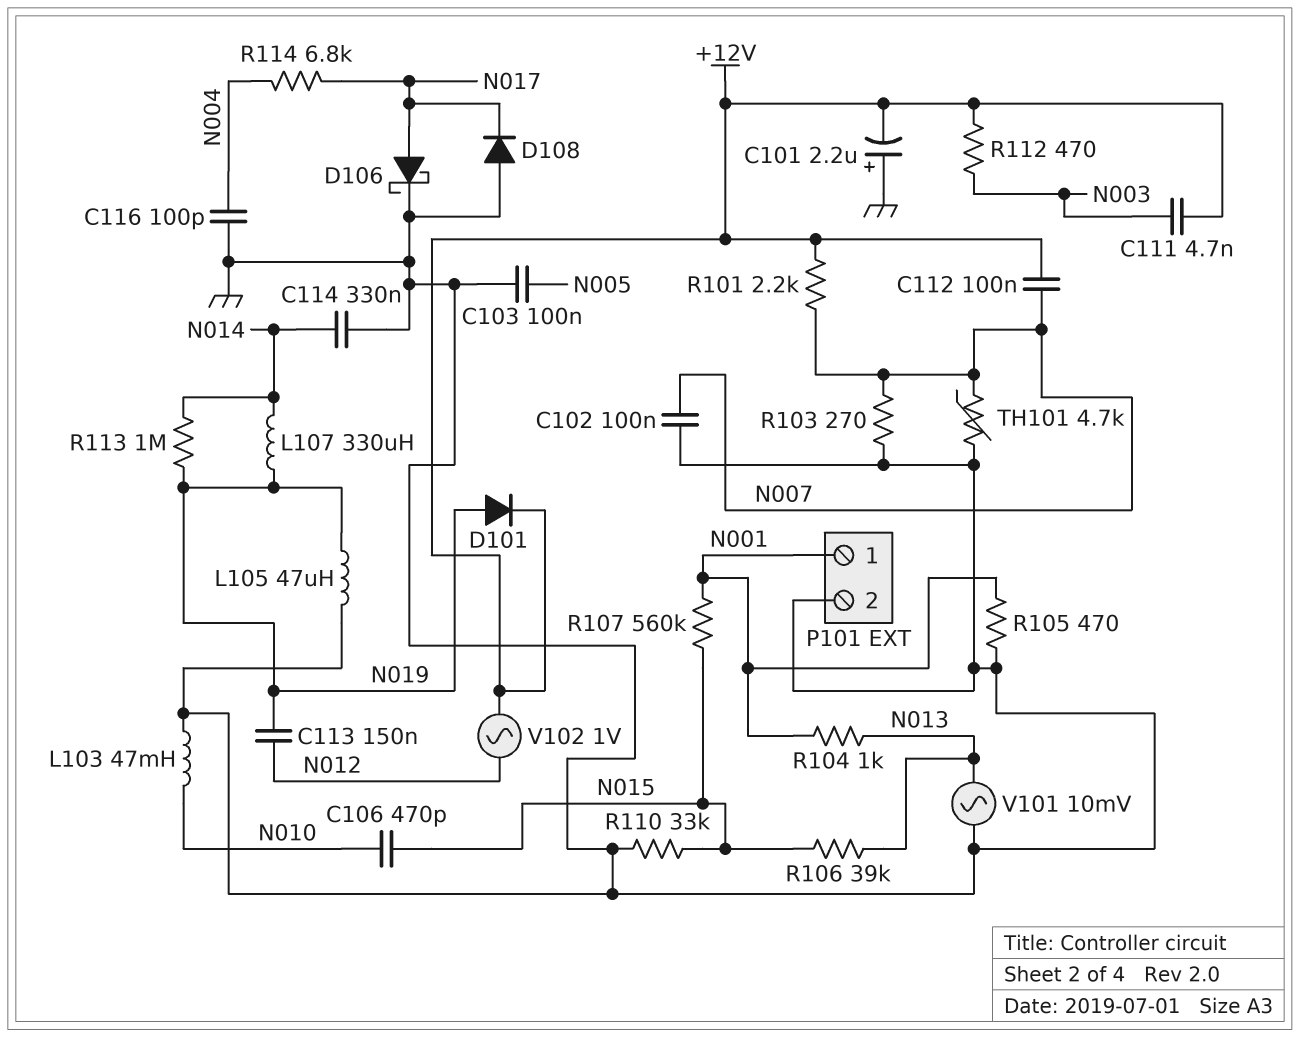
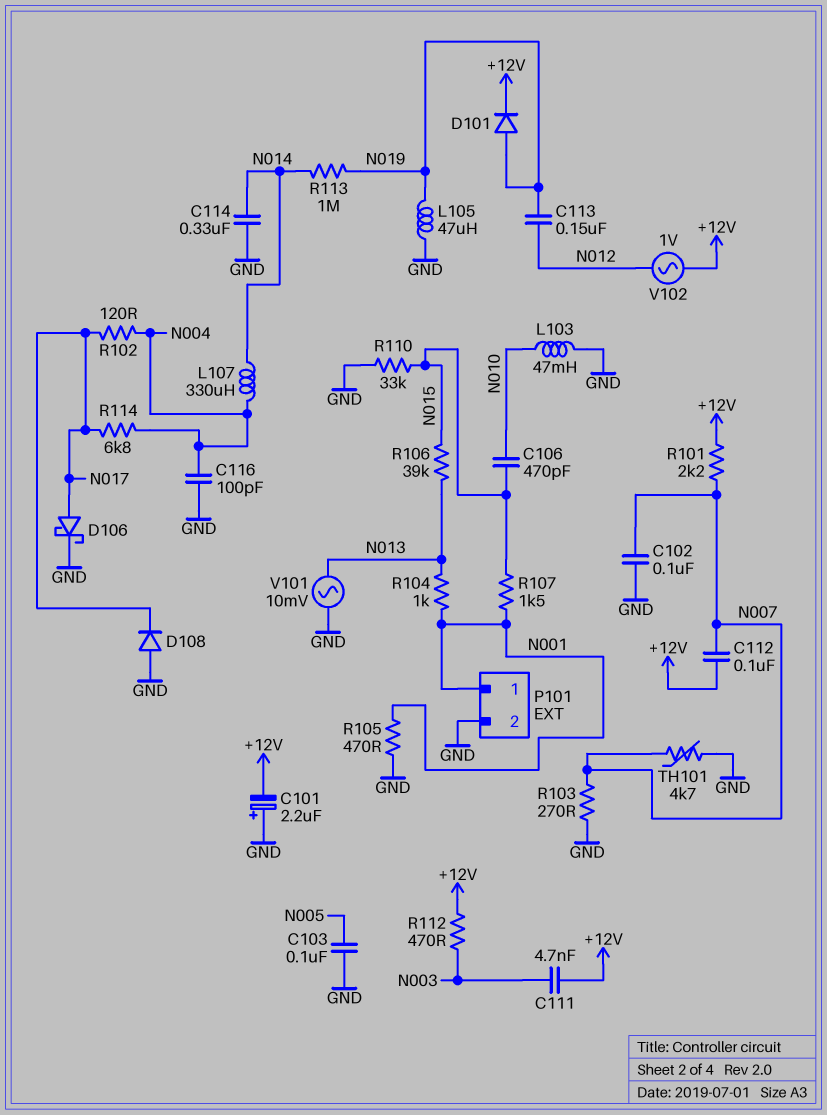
L107: 330uH (N014, N019) -> 330uH (N004, N014)
R102: none -> 120 (N004, N017)
R107: 560k (N001, N015) -> 1.5k (N001, N015)

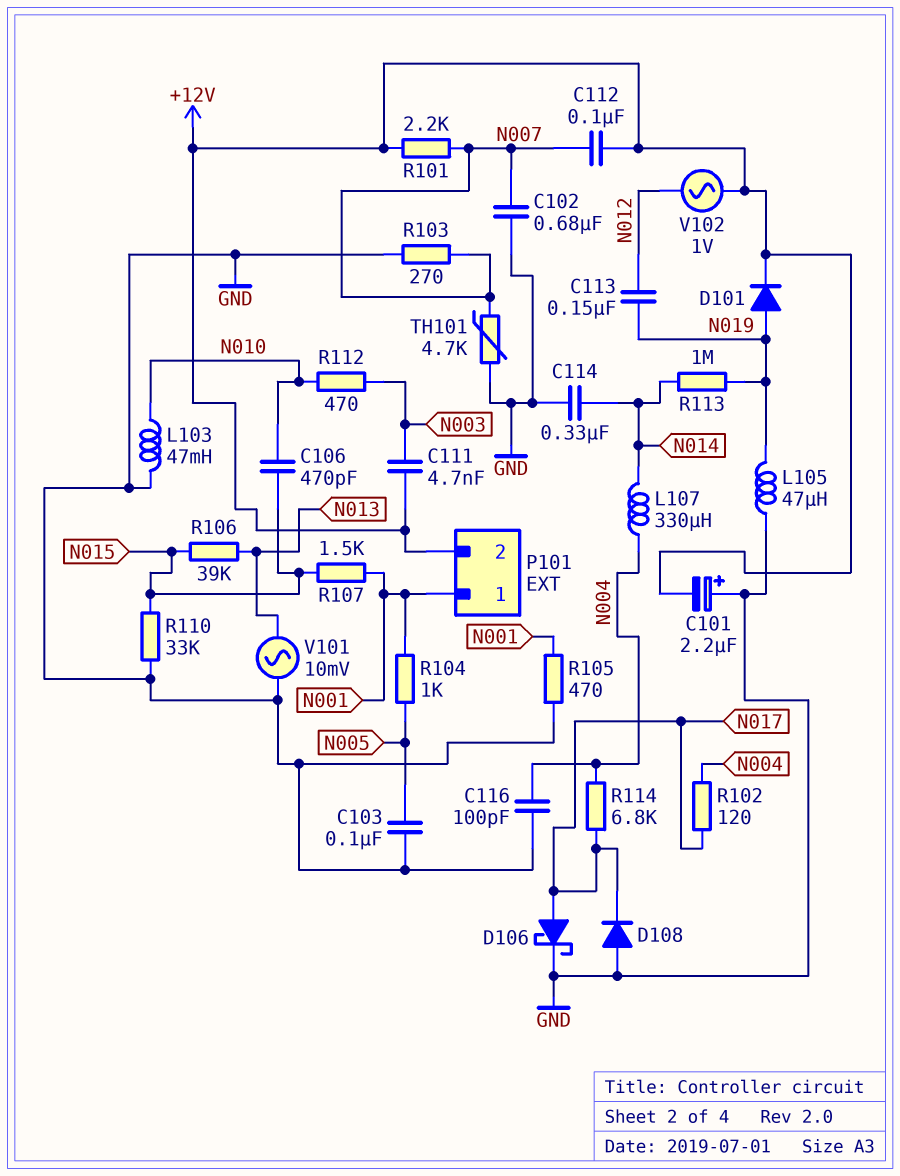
C102: 100nF (GND, N007) -> 680nF (GND, N007)
P101 pin 2: GND -> +12V
R104: 1k (N001, N013) -> 1k (N001, N005)
R112: 470 (+12V, N003) -> 470 (N003, N010)

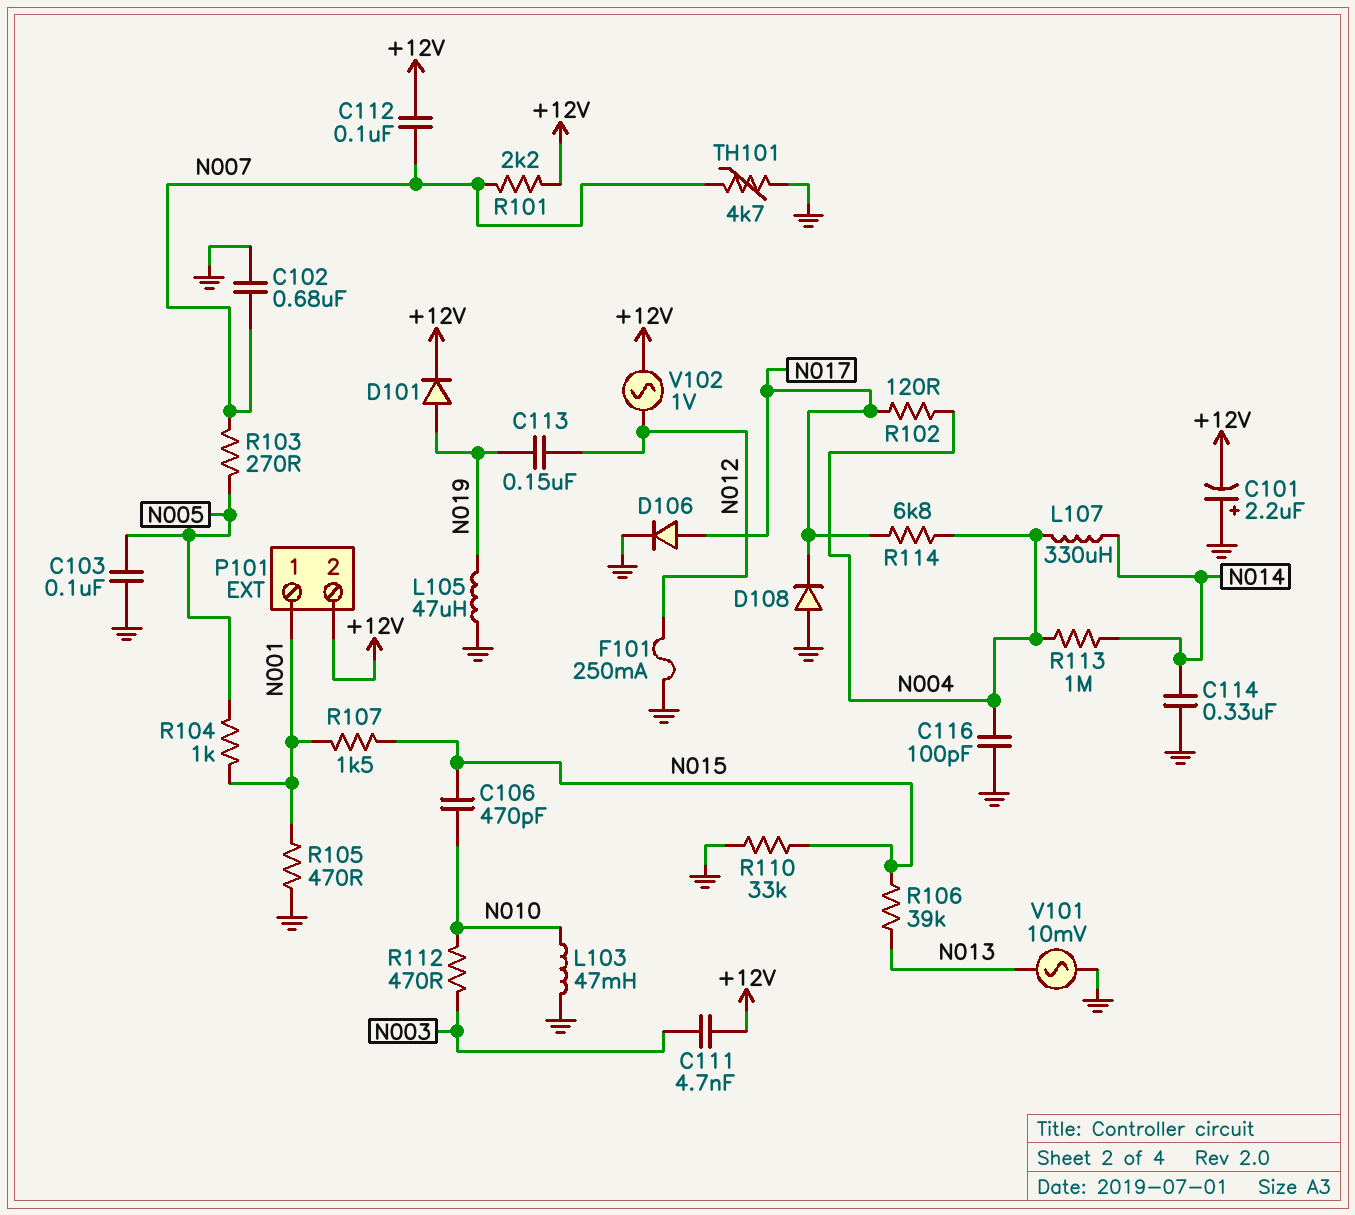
D106: schottky (A N017, K GND) -> diode (A N017, K GND)
F101: none -> 250mA (GND, N012)
R103: 270 (GND, N007) -> 270 (N005, N007)
R113: 1M (N014, N019) -> 1M (N004, N014)

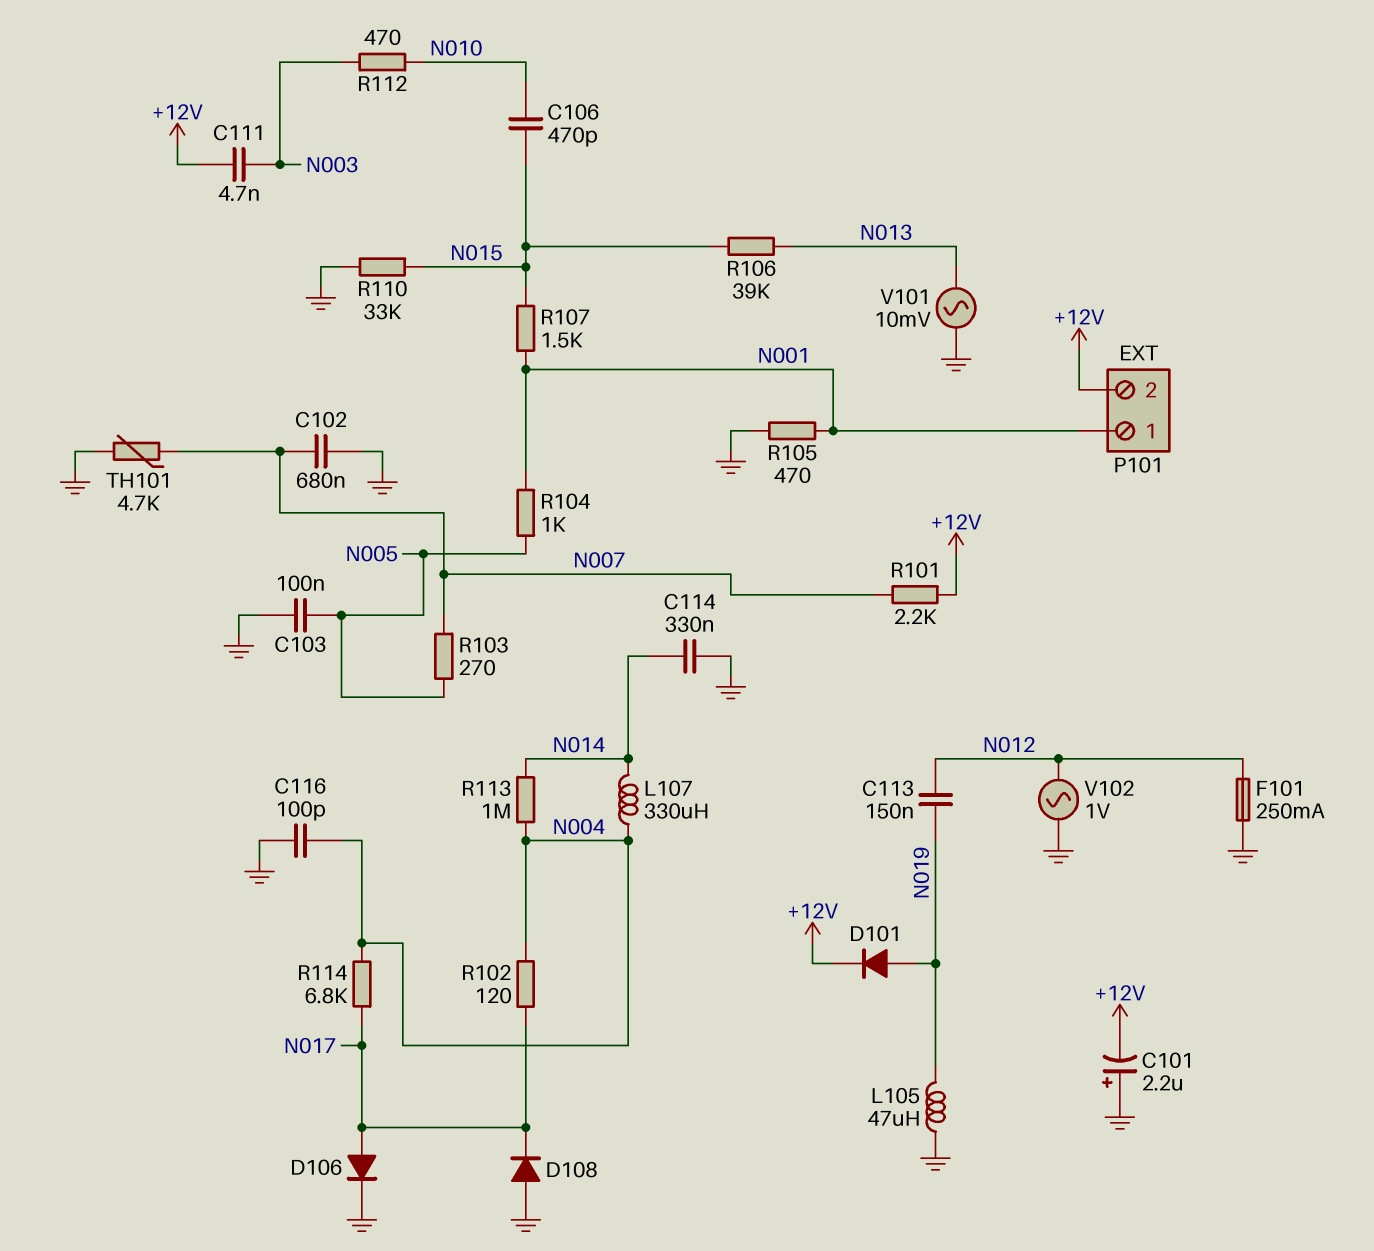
C112: 100nF (+12V, N007) -> none
L103: 47mH (GND, N010) -> none
V102: AC 1V (+12V, N012) -> AC 1V (GND, N012)

